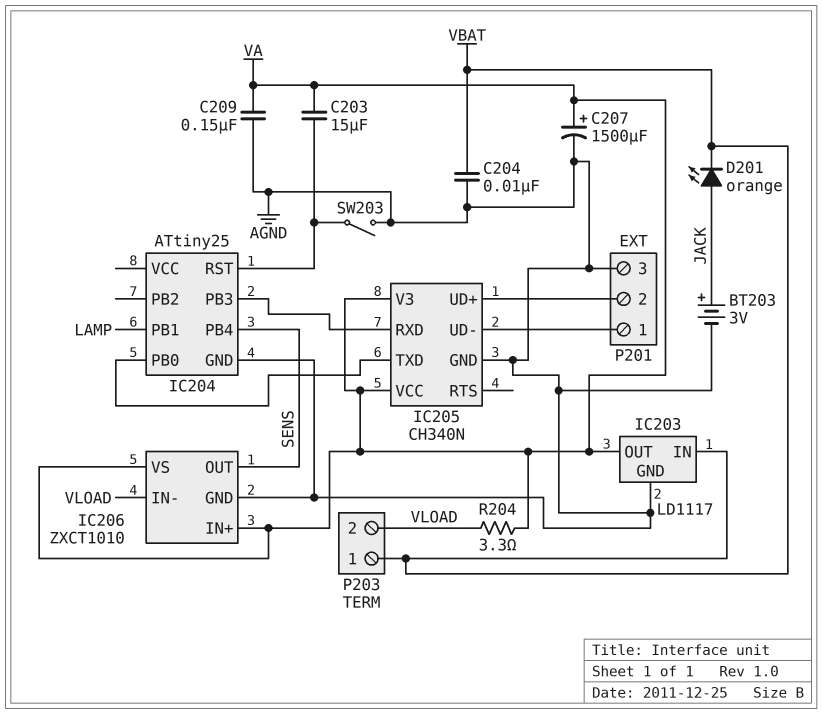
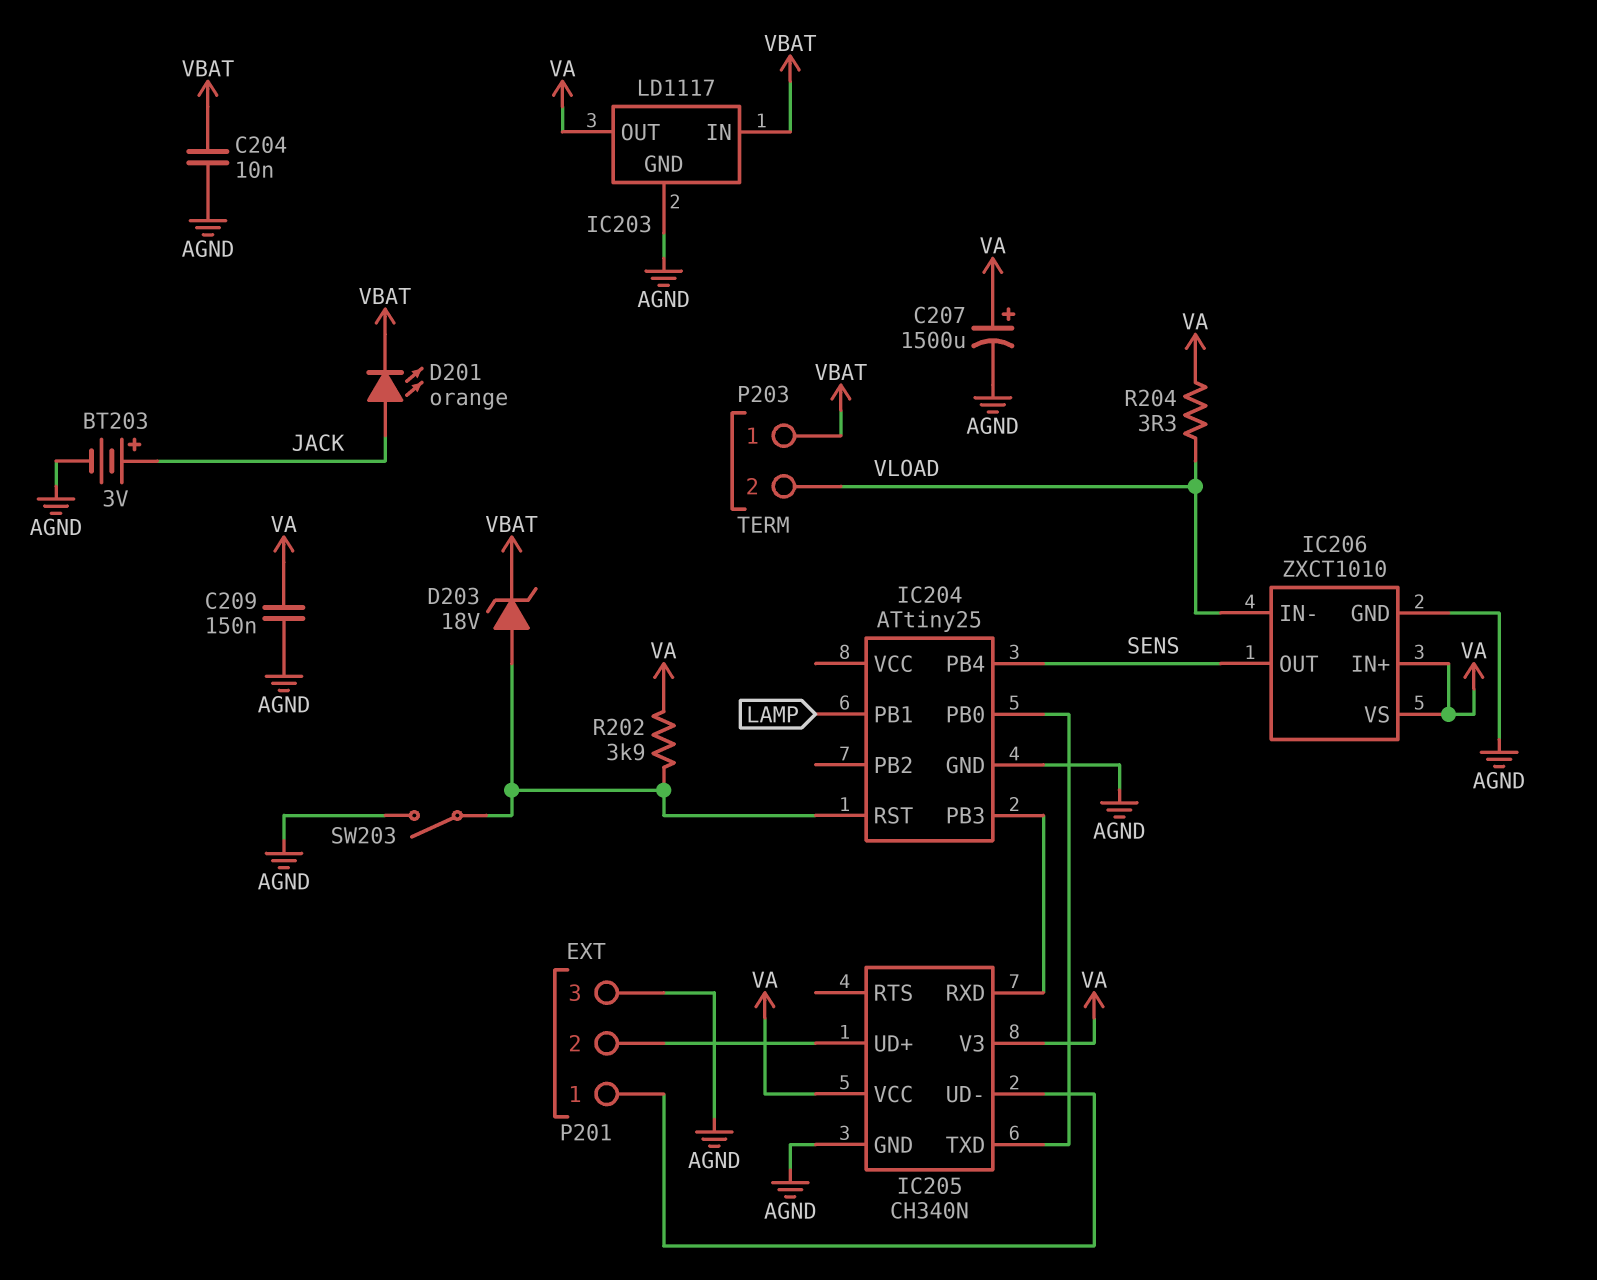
C203: 15uF (IC204/RST, VA) -> none
D203: none -> zener 18V (A IC204/RST, K VBAT)
R202: none -> 3.9k (IC204/RST, VA)

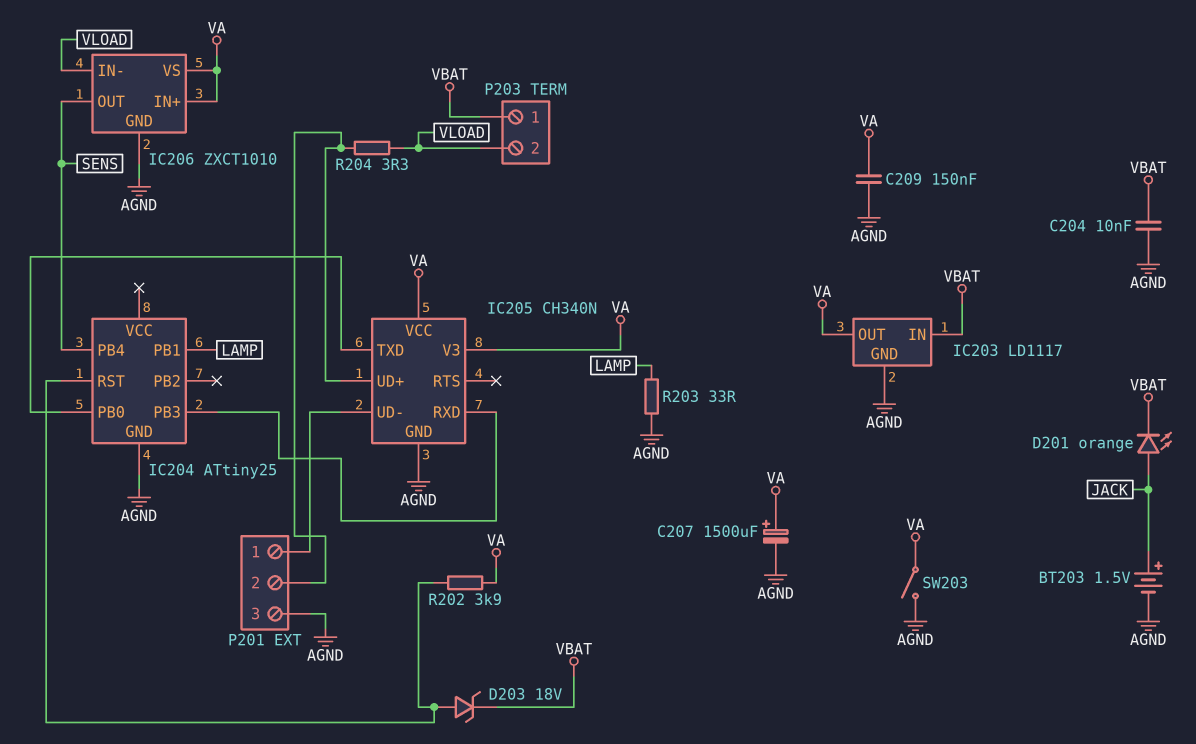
BT203: 3V (plus JACK, minus AGND) -> 1.5V (plus JACK, minus AGND)
R203: none -> 33 (AGND, LAMP)
R204: 3.3 (VA, VLOAD) -> 3.3 (IC205/UD+, VLOAD)
SW203: switch (AGND, IC204/RST) -> switch (AGND, VA)

